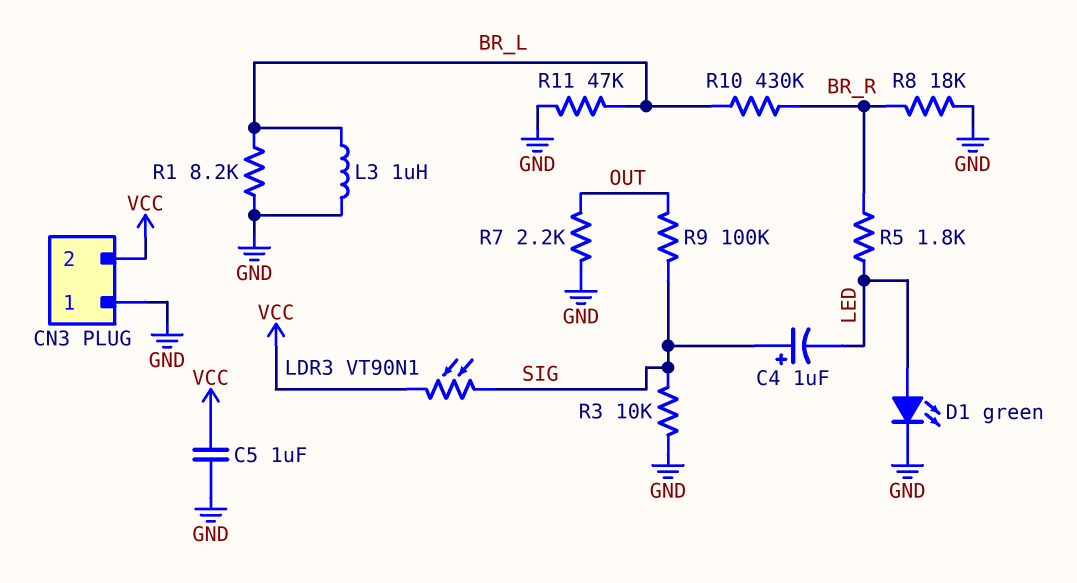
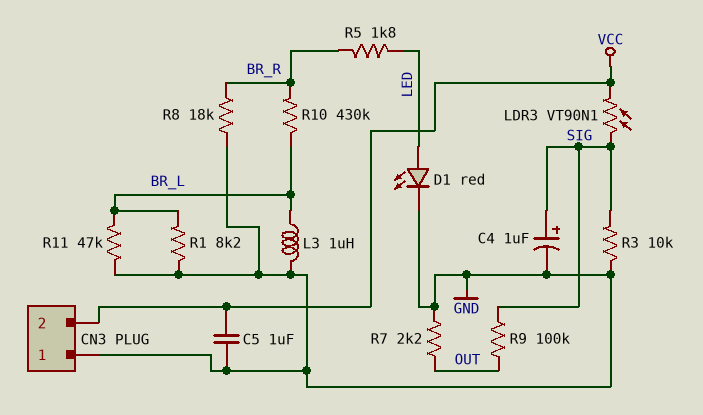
C4: 1uF (plus SIG, minus LED) -> 1uF (plus SIG, minus GND)
D1: LED green (A LED, K GND) -> LED red (A LED, K GND)

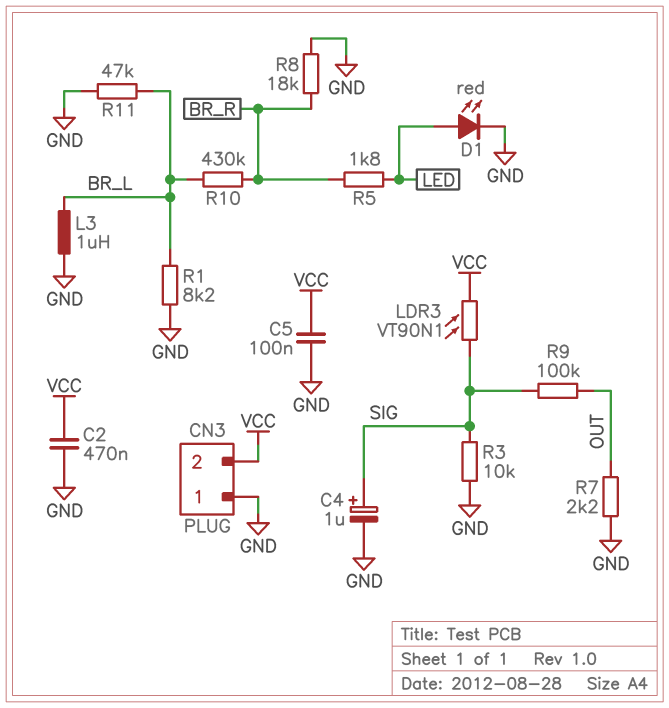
C2: none -> 470nF (GND, VCC)
C5: 1uF (GND, VCC) -> 100nF (GND, VCC)

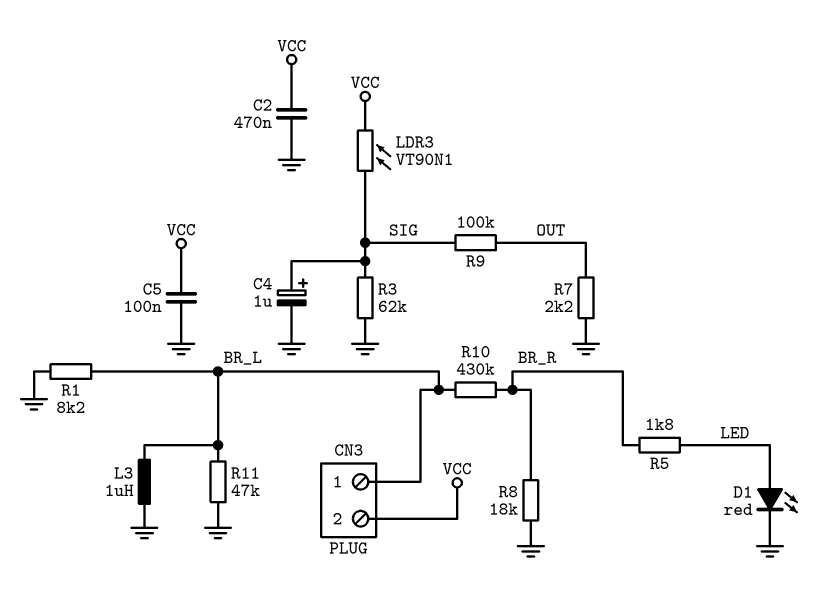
CN3 pin 1: GND -> BR_L
R3: 10k (GND, SIG) -> 62k (GND, SIG)

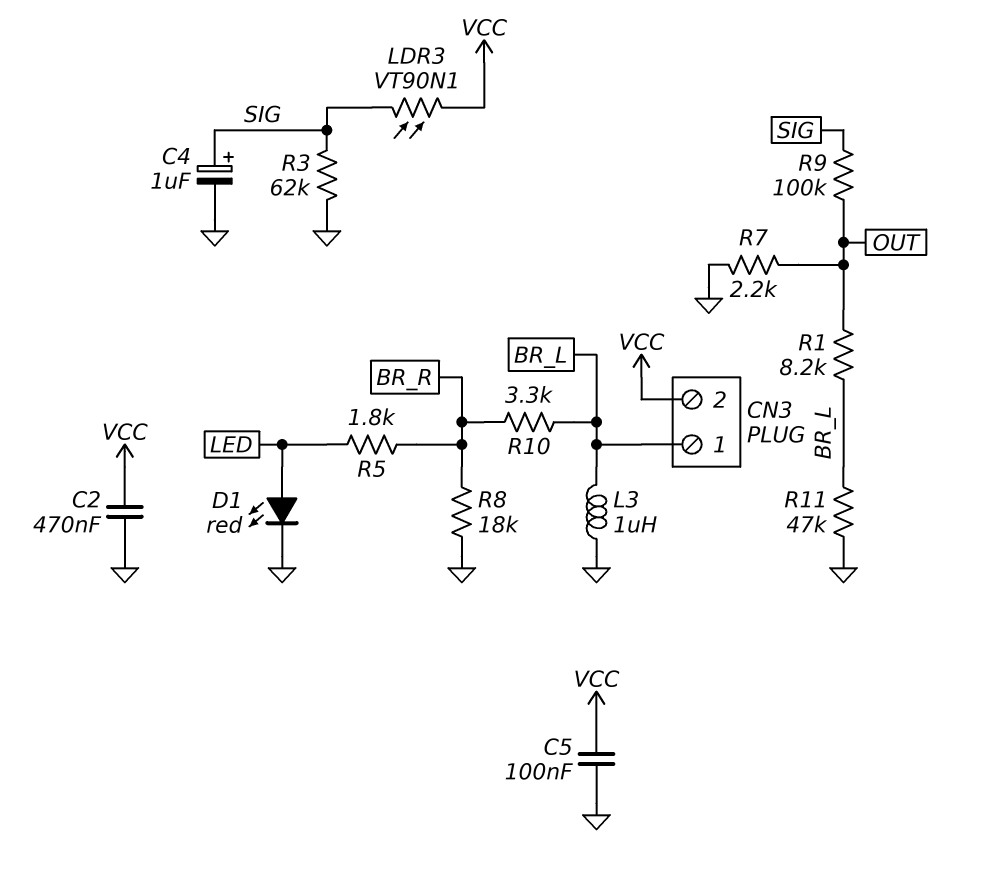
R1: 8.2k (BR_L, GND) -> 8.2k (BR_L, OUT)
R10: 430k (BR_L, BR_R) -> 3.3k (BR_L, BR_R)

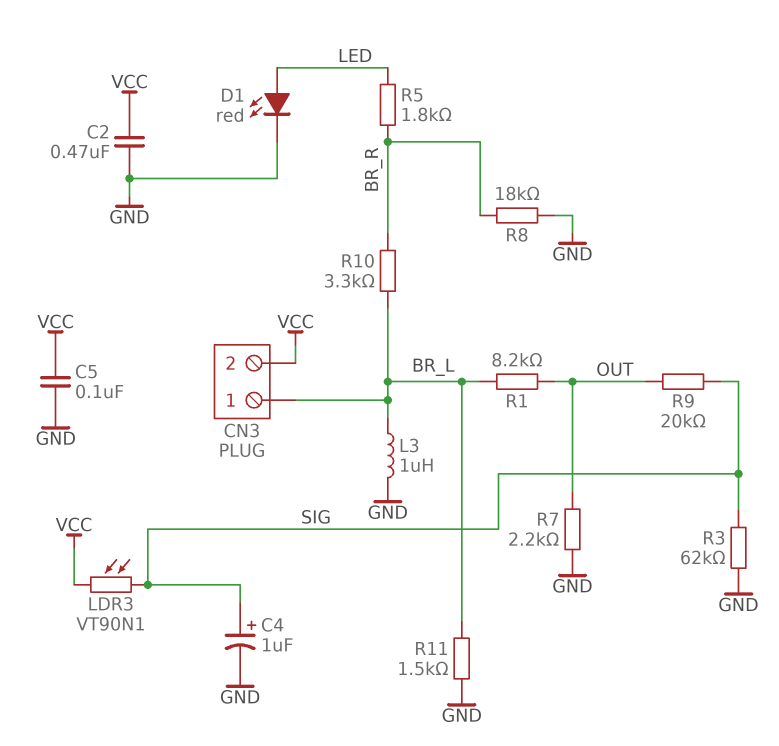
R9: 100k (OUT, SIG) -> 20k (OUT, SIG)
R11: 47k (BR_L, GND) -> 1.5k (BR_L, GND)

